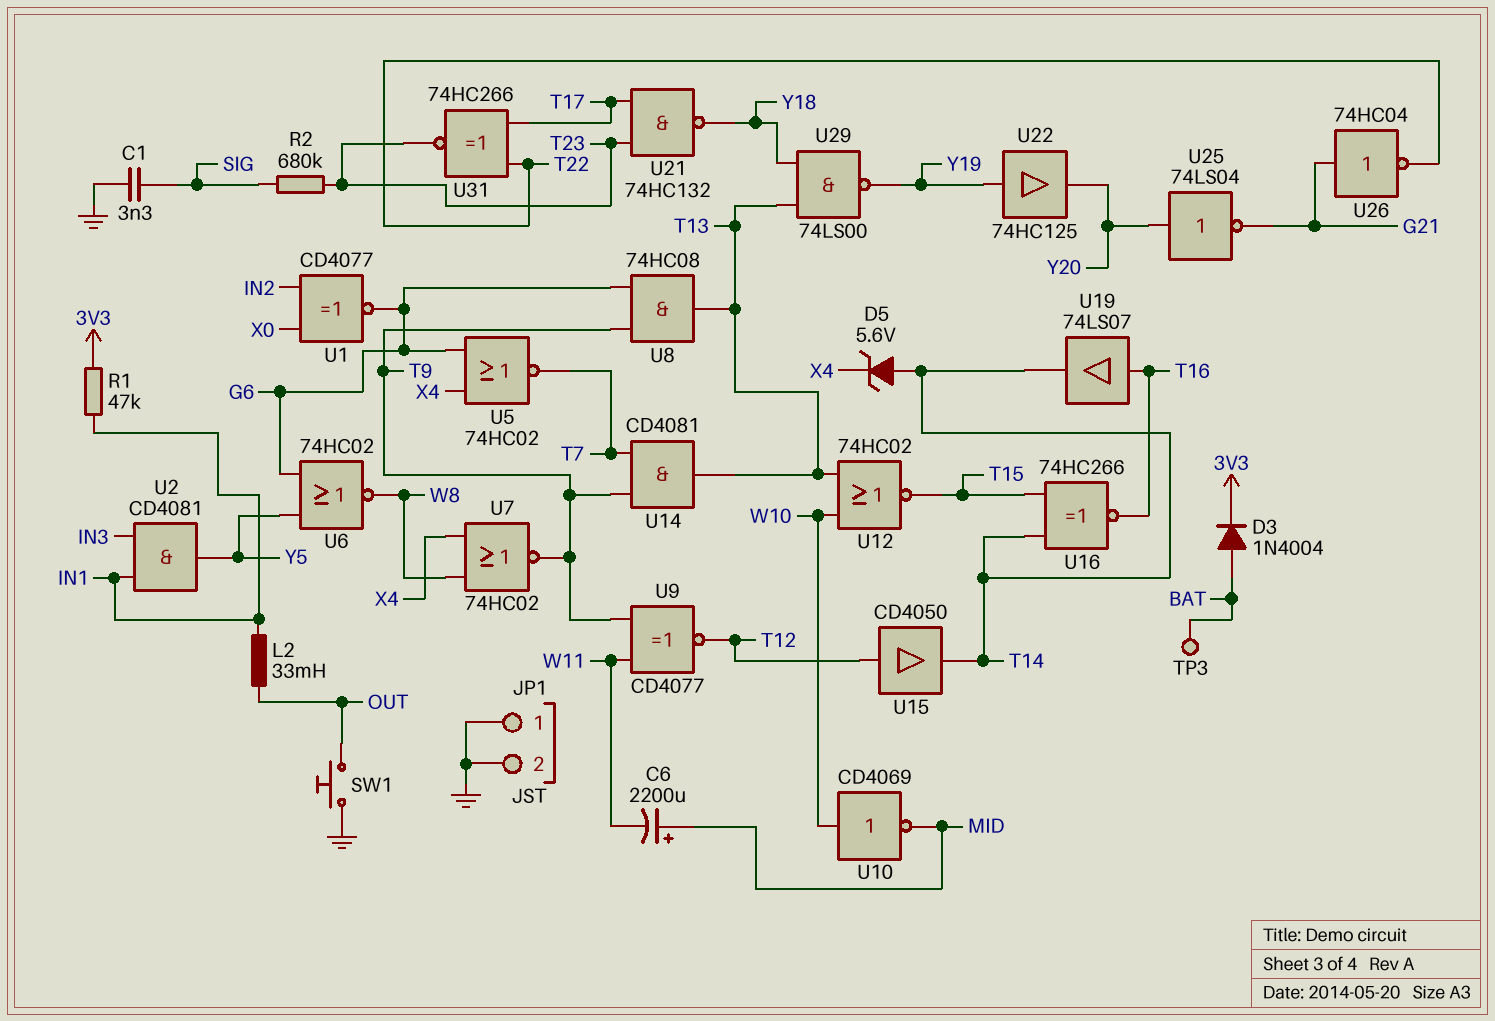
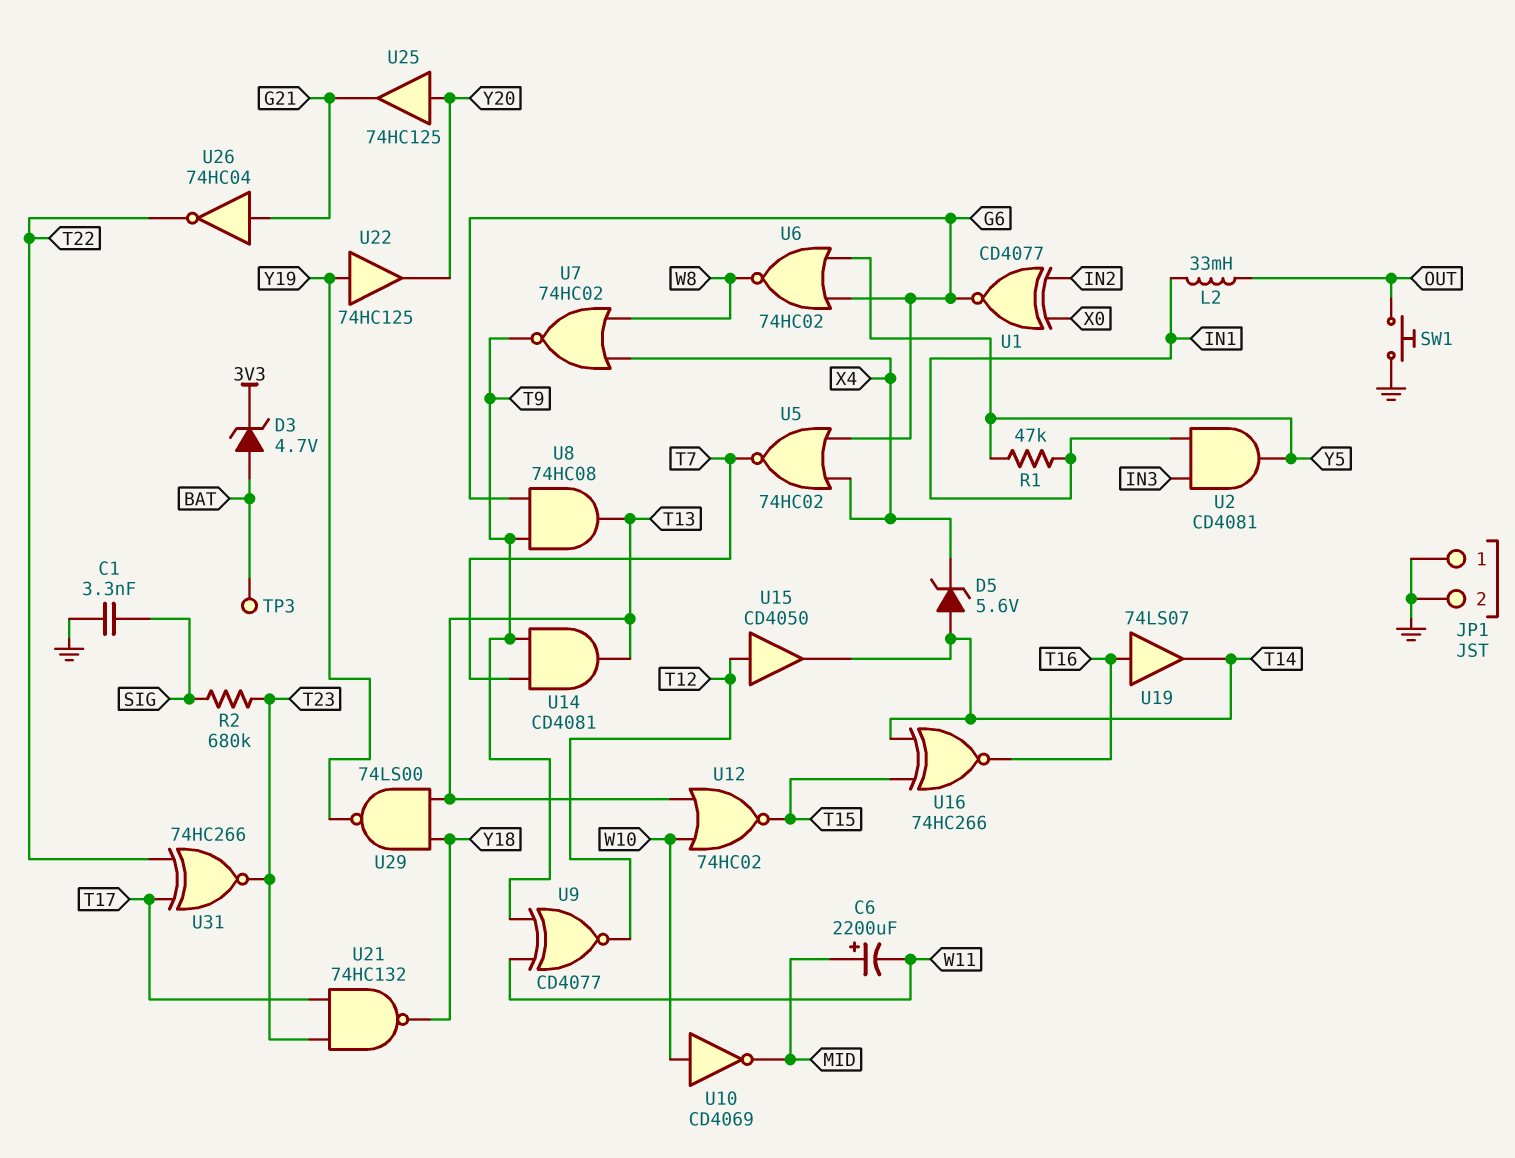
D3: diode 1N4004 (A BAT, K 3V3) -> zener 4.7V (A BAT, K 3V3)
R1: 47k (3V3, IN1) -> 47k (IN1, Y5)
U25: NOT 74LS04 (in Y20, out G21) -> buffer 74HC125 (in Y20, out G21)

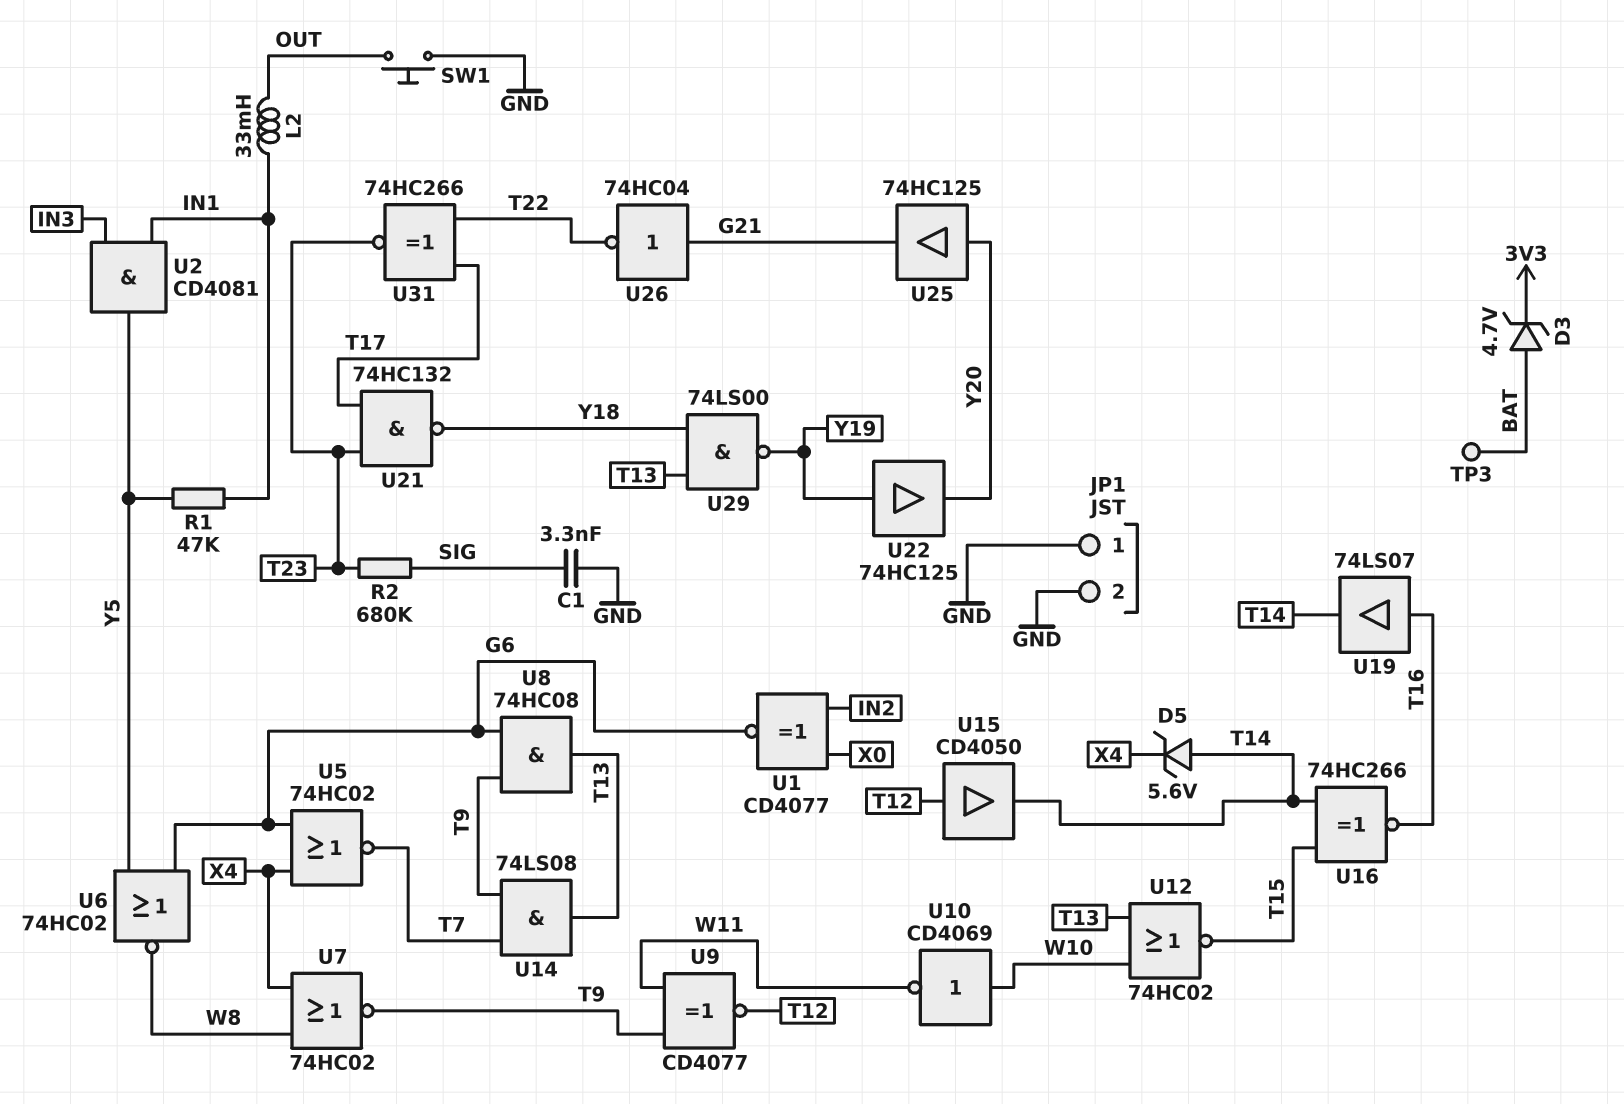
C6: 2200uF (plus MID, minus W11) -> none
U10: NOT CD4069 (in W10, out MID) -> NOT CD4069 (in W10, out W11)
U14: AND CD4081 (in T7, in T9, out T13) -> AND 74LS08 (in T7, in T9, out T13)

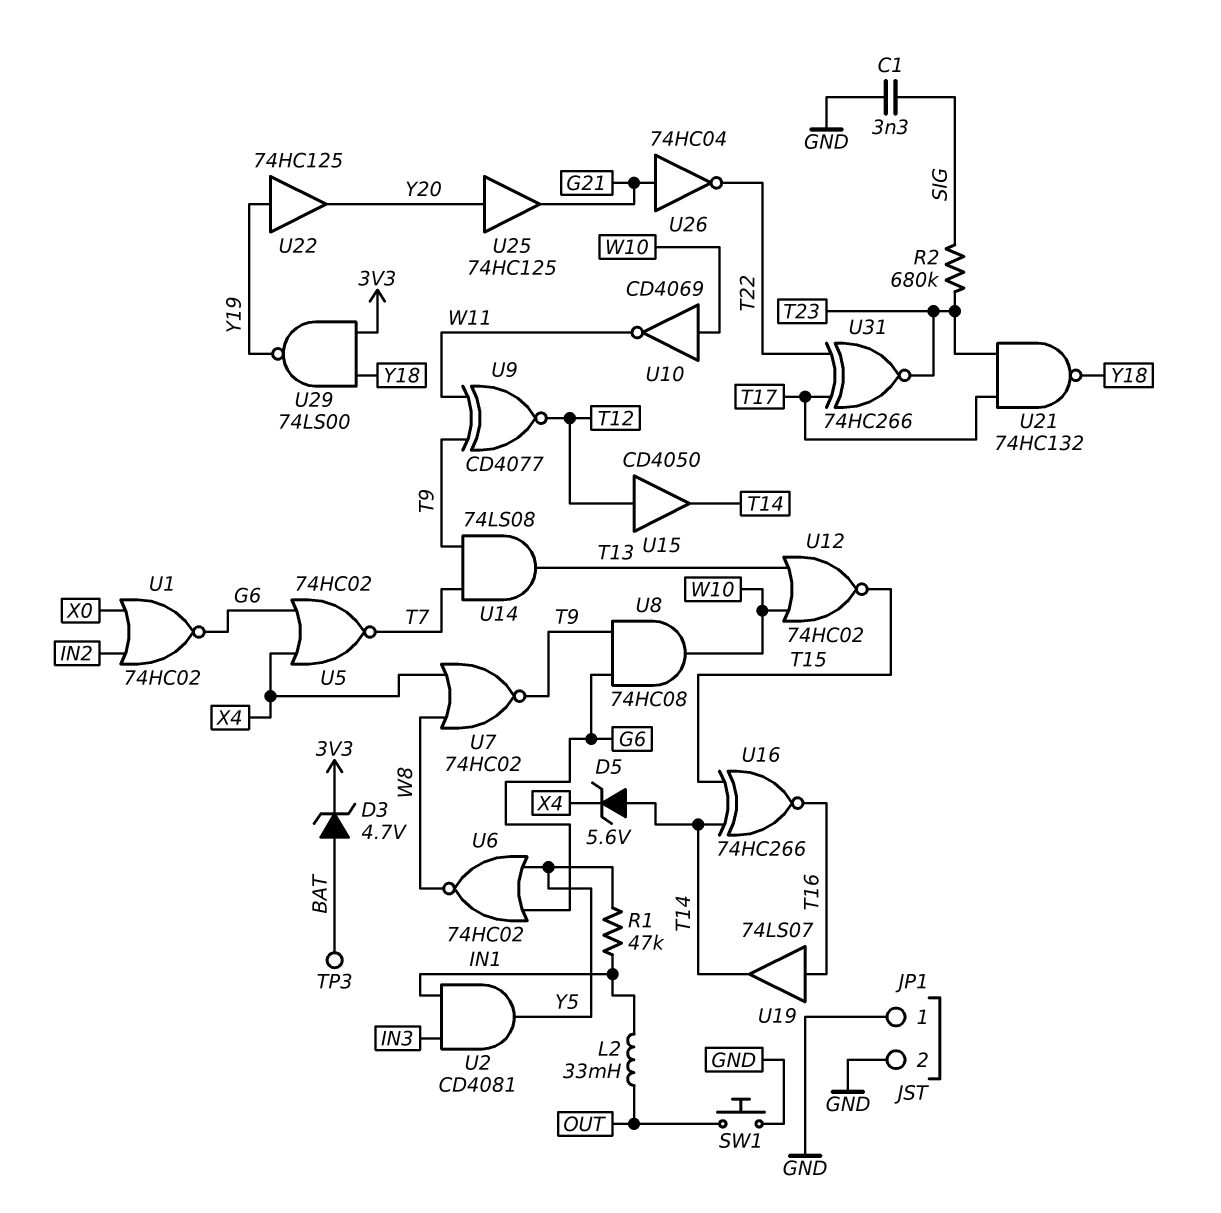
U1: XNOR CD4077 (in IN2, in X0, out G6) -> NOR 74HC02 (in IN2, in X0, out G6)
U8: AND 74HC08 (in G6, in T9, out T13) -> AND 74HC08 (in G6, in T9, out W10)
U29: NAND 74LS00 (in T13, in Y18, out Y19) -> NAND 74LS00 (in 3V3, in Y18, out Y19)

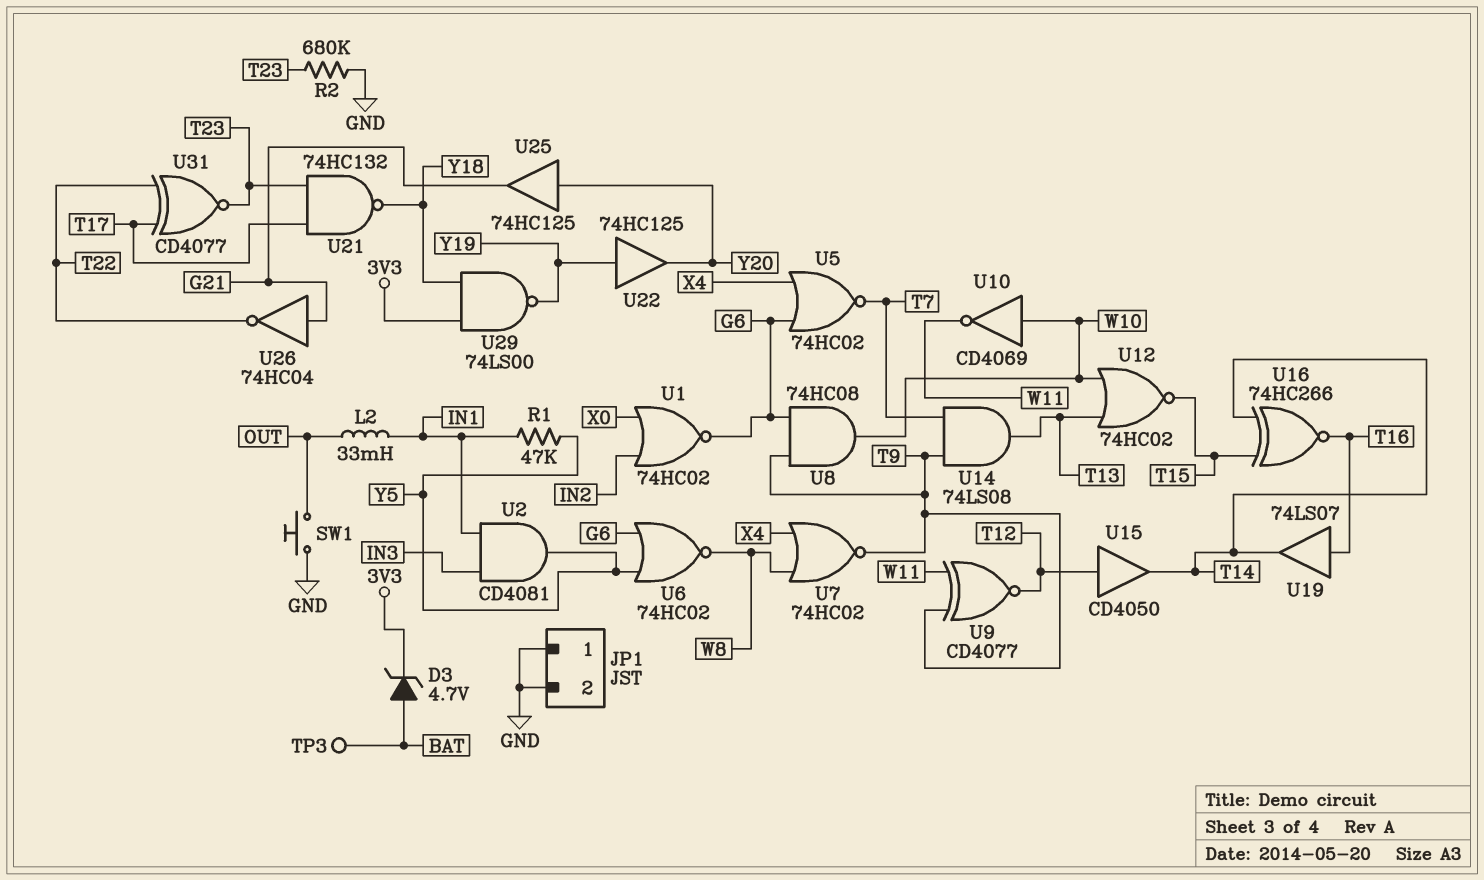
C1: 3.3nF (GND, SIG) -> none
D5: zener 5.6V (A T14, K X4) -> none
R2: 680k (SIG, T23) -> 680k (GND, T23)
U31: XNOR 74HC266 (in T17, in T22, out T23) -> XNOR CD4077 (in T17, in T22, out T23)

